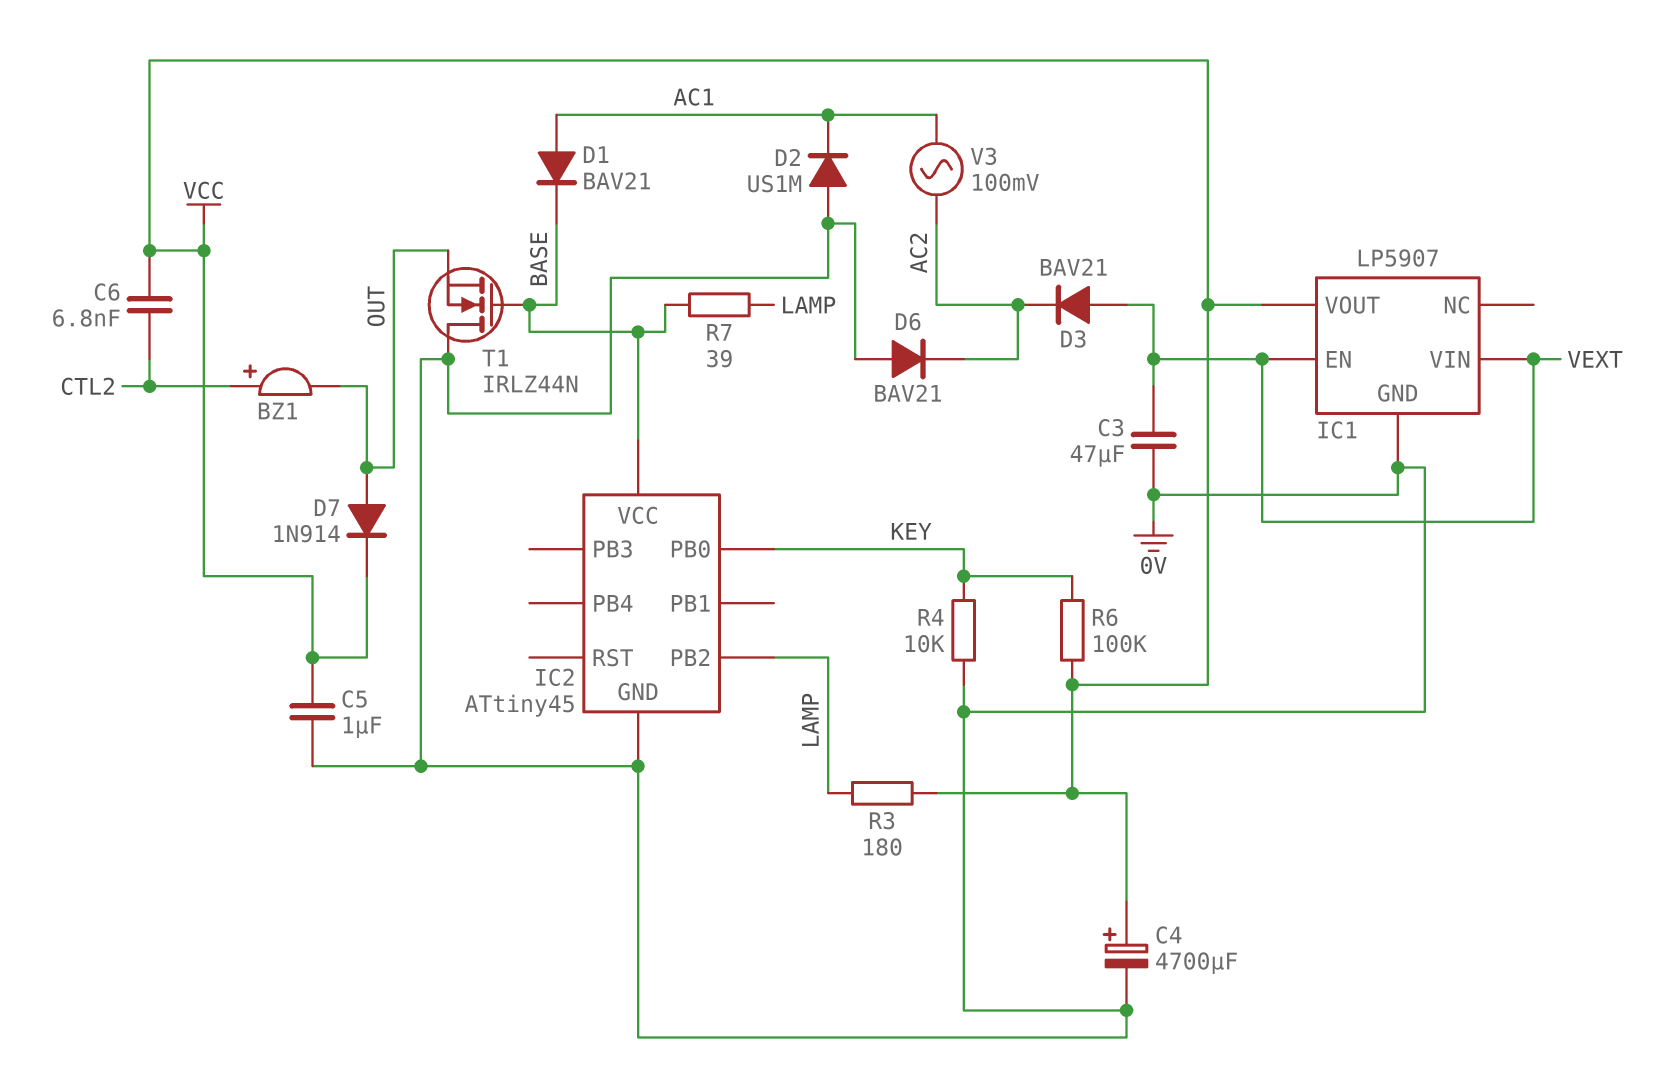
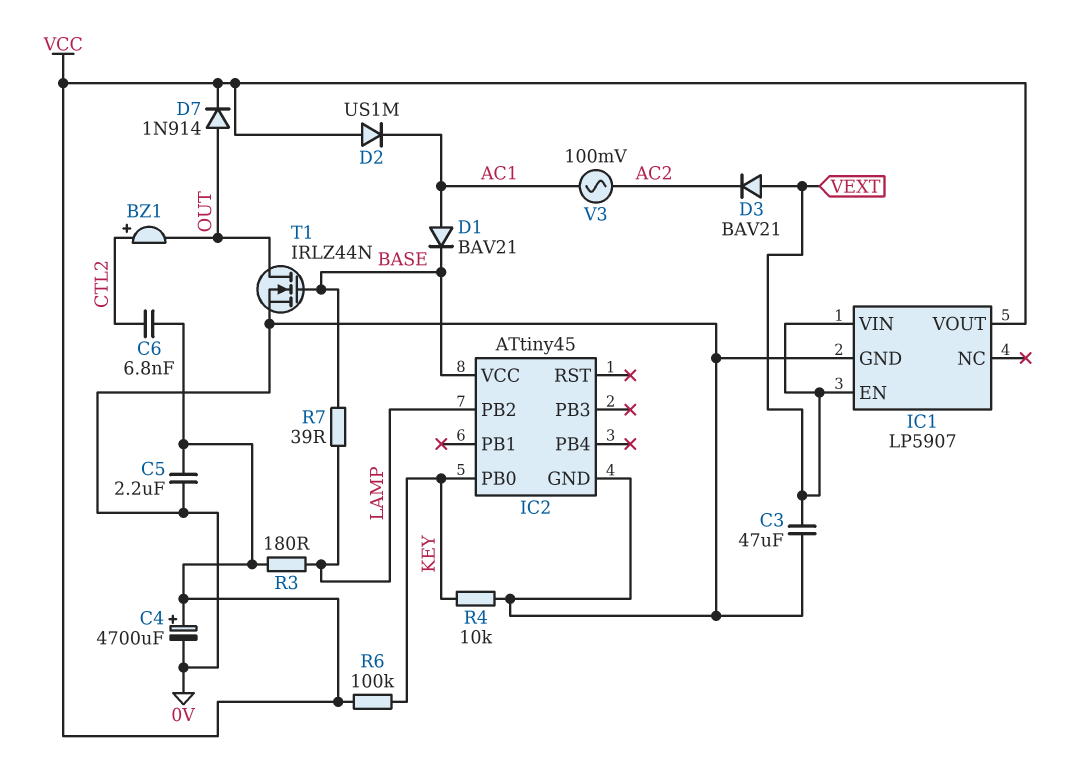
C5: 1uF (0V, VCC) -> 2.2uF (0V, VCC)
D2: diode US1M (A 0V, K AC1) -> diode US1M (A VCC, K AC1)
D6: diode BAV21 (A 0V, K AC2) -> none
T1: NMOS IRLZ44N (G BASE, D 0V, S OUT) -> NMOS IRLZ44N (G BASE, D OUT, S 0V)

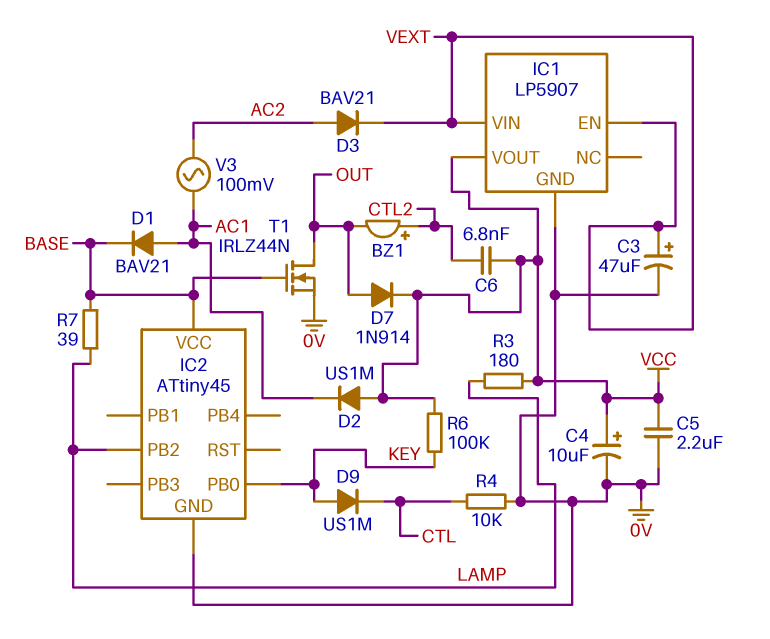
C3: 47uF (0V, VEXT) -> 47uF (plus VEXT, minus 0V)
C4: 4700uF (plus VCC, minus 0V) -> 10uF (plus VCC, minus 0V)
D3: diode BAV21 (A VEXT, K AC2) -> diode BAV21 (A AC2, K VEXT)
D9: none -> diode US1M (A KEY, K CTL)
R4: 10k (0V, KEY) -> 10k (0V, CTL)

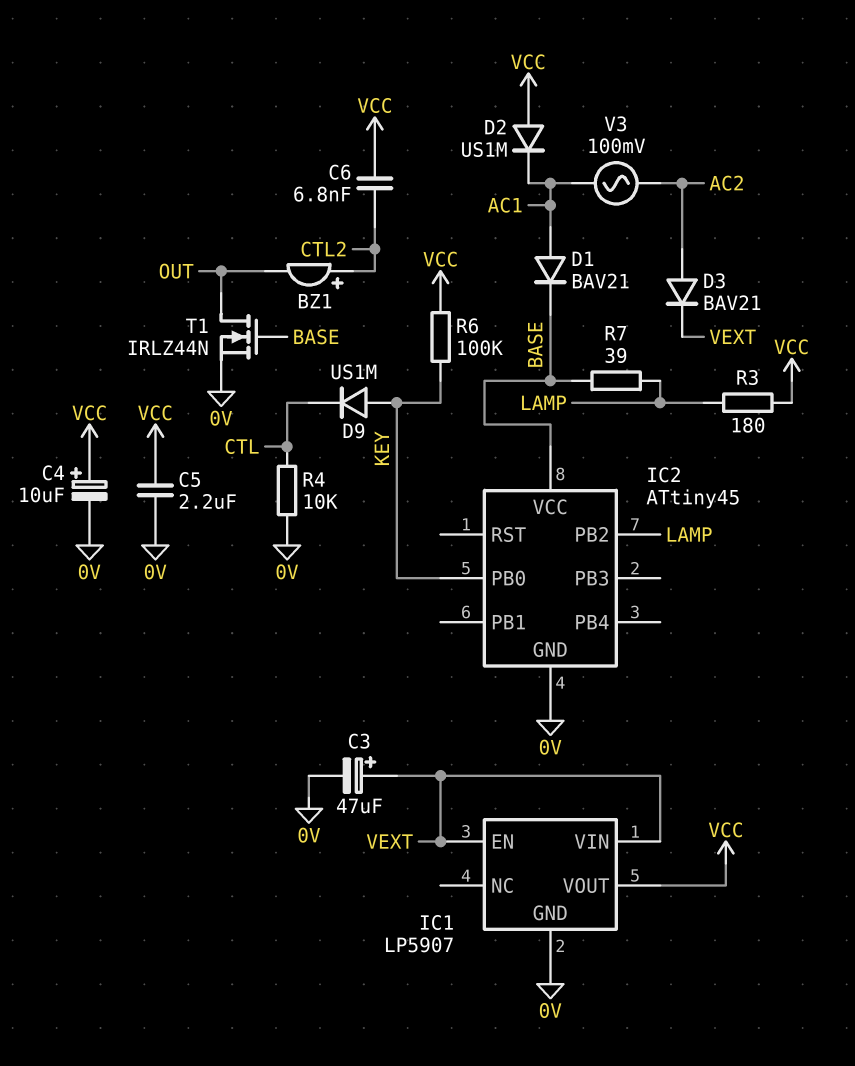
D7: diode 1N914 (A OUT, K VCC) -> none

